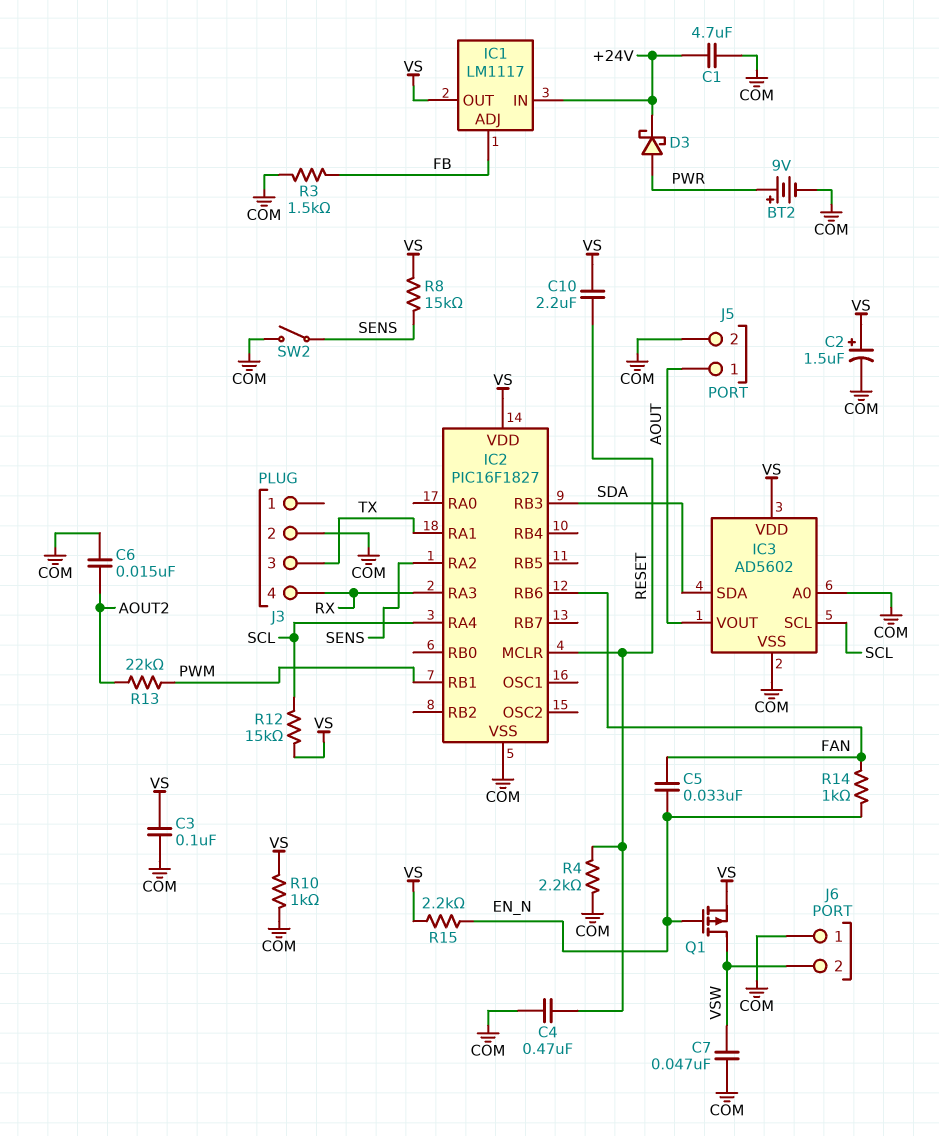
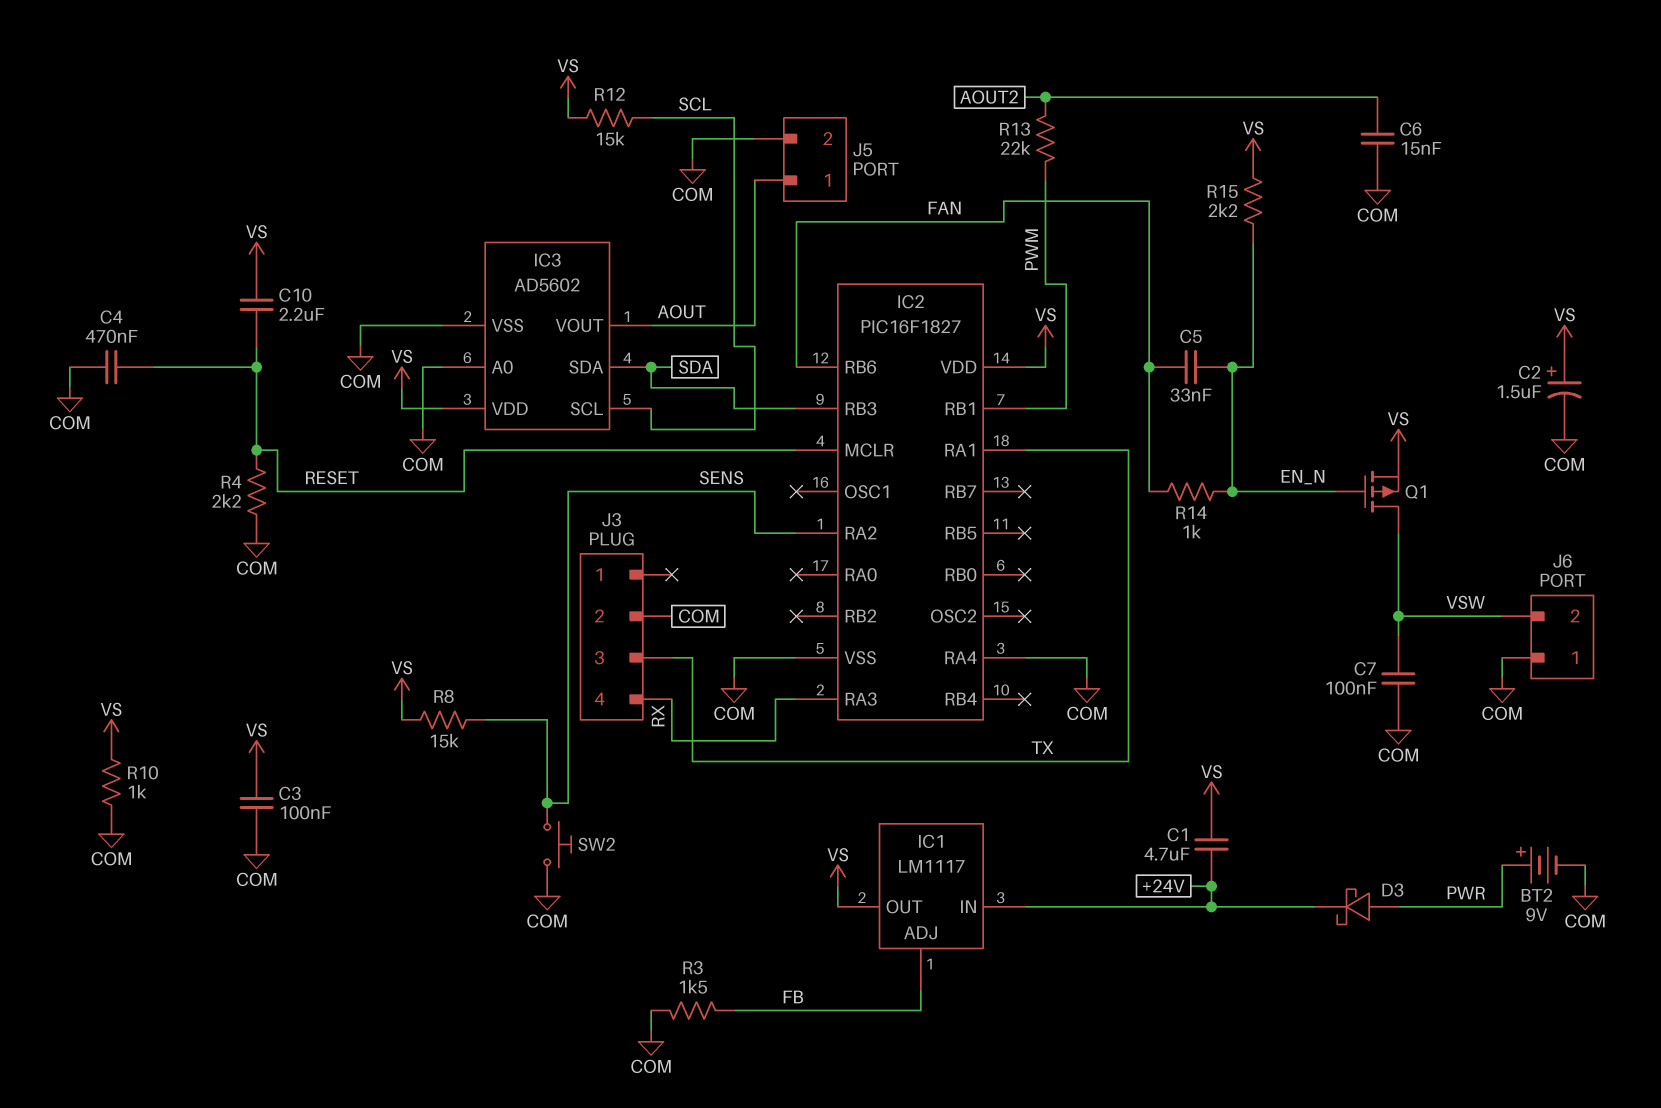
C1: 4.7uF (+24V, COM) -> 4.7uF (+24V, VS)
C7: 47nF (COM, VSW) -> 100nF (COM, VSW)
IC2 pin RA4: SCL -> COM
SW2: switch (COM, SENS) -> button (COM, SENS)

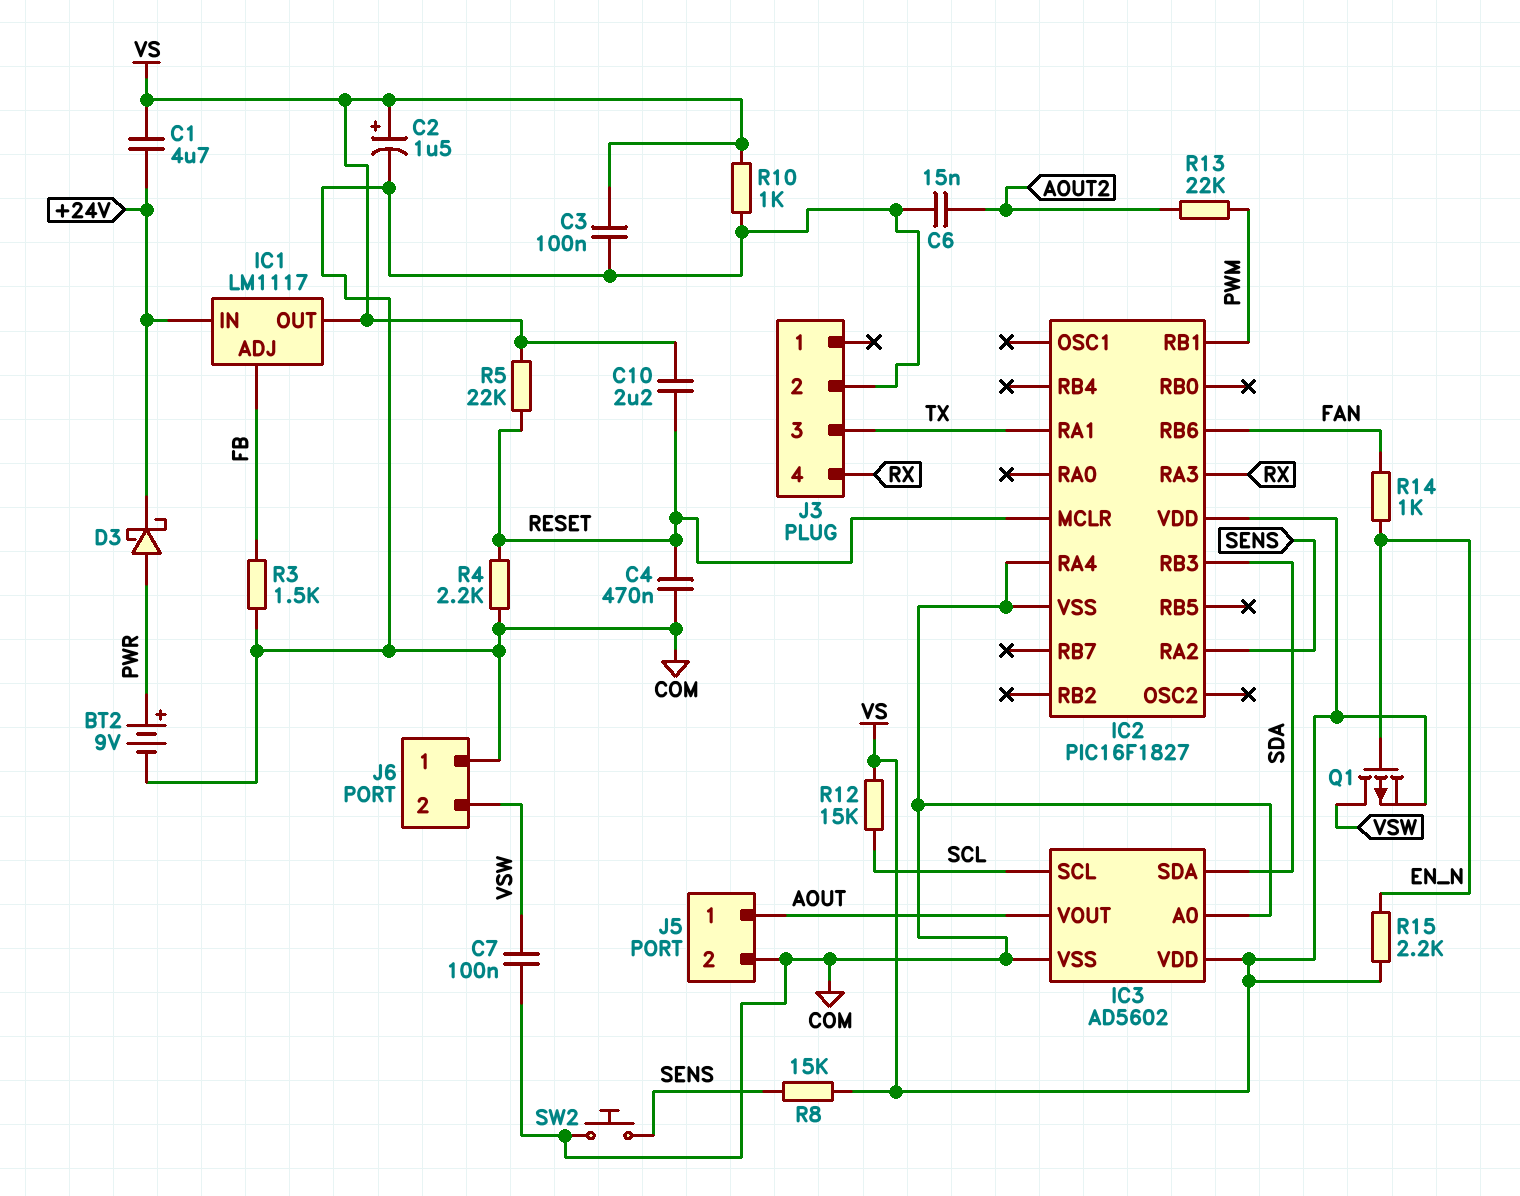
C5: 33nF (EN_N, FAN) -> none
R5: none -> 22k (RESET, VS)

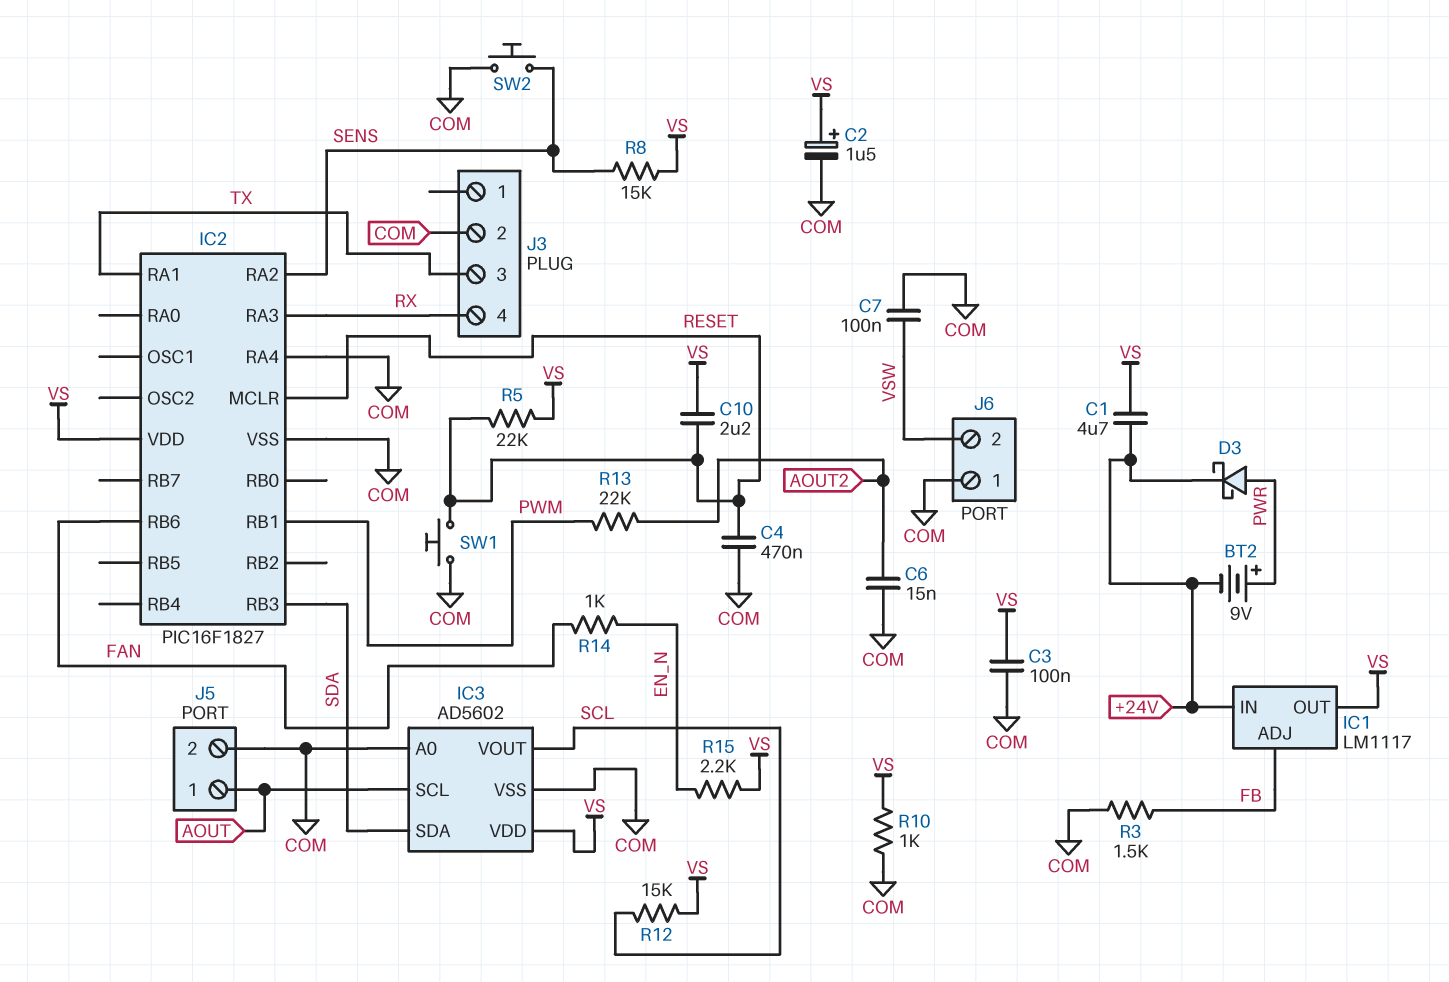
BT2: 9V (plus PWR, minus COM) -> 9V (plus PWR, minus +24V)
IC3 pin SCL: SCL -> AOUT
IC3 pin VOUT: AOUT -> SCL
Q1: PMOS (G EN_N, D VSW, S VS) -> none
R4: 2.2k (COM, RESET) -> none
SW1: none -> button (COM, RESET)

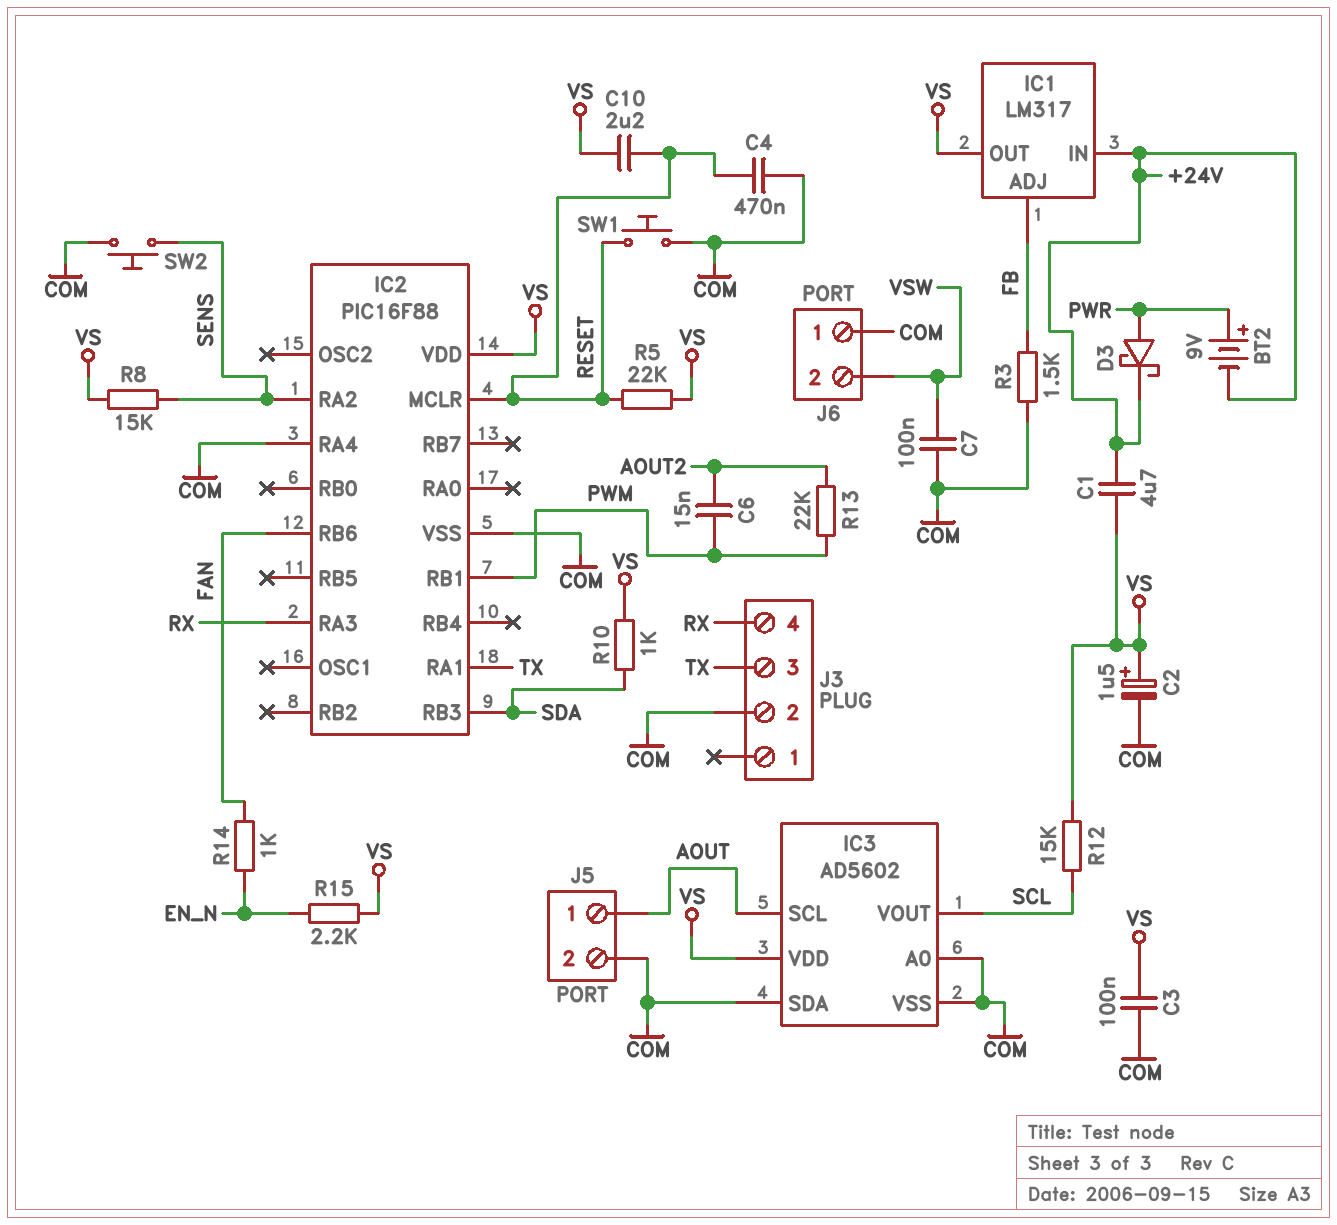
C6: 15nF (AOUT2, COM) -> 15nF (AOUT2, PWM)
IC1: LM1117 -> LM317
IC2: PIC16F1827 -> PIC16F88
IC3 pin SDA: SDA -> COM
R10: 1k (COM, VS) -> 1k (SDA, VS)

